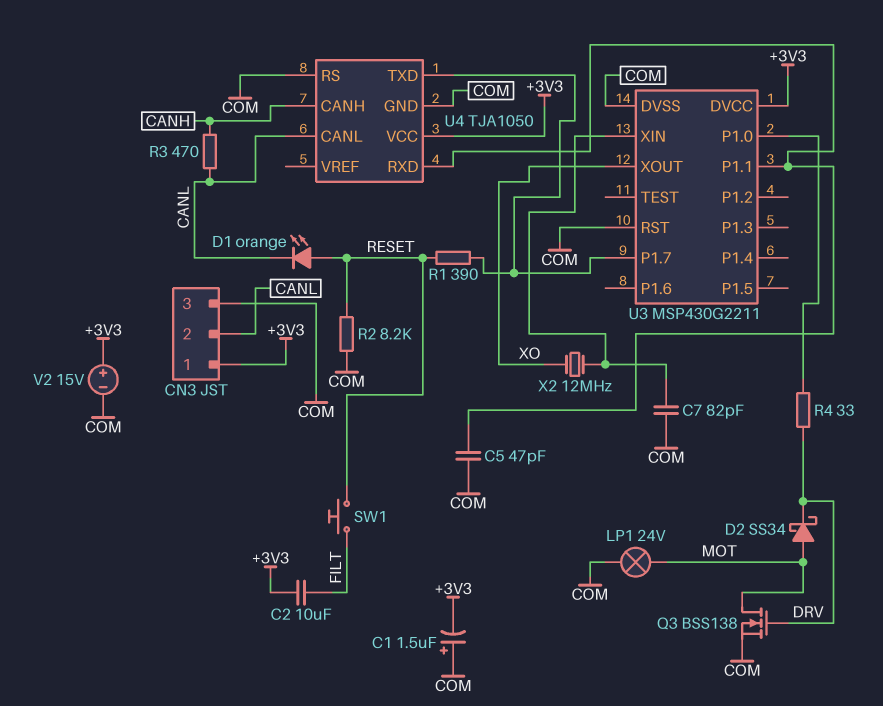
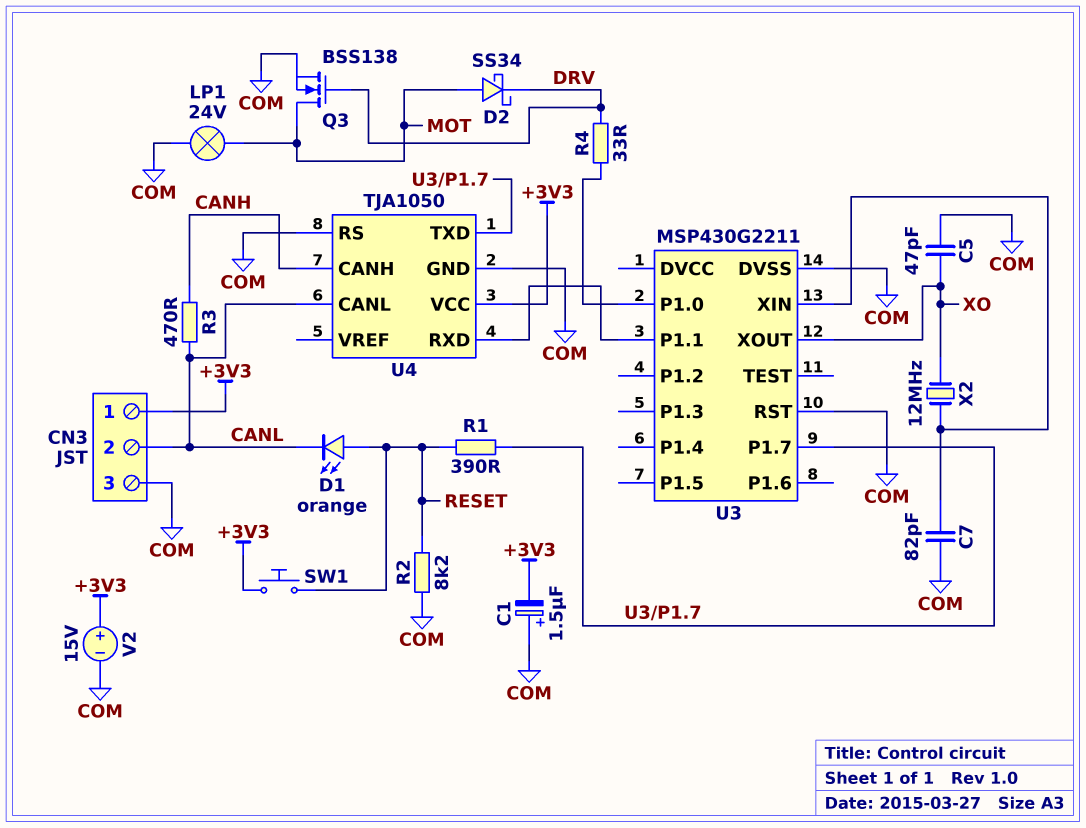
C2: 10uF (+3V3, FILT) -> none
C5: 47pF (COM, U3/P1.1) -> 47pF (COM, XO)
SW1: button (FILT, RESET) -> button (+3V3, RESET)
U3 pin DVCC: +3V3 -> none

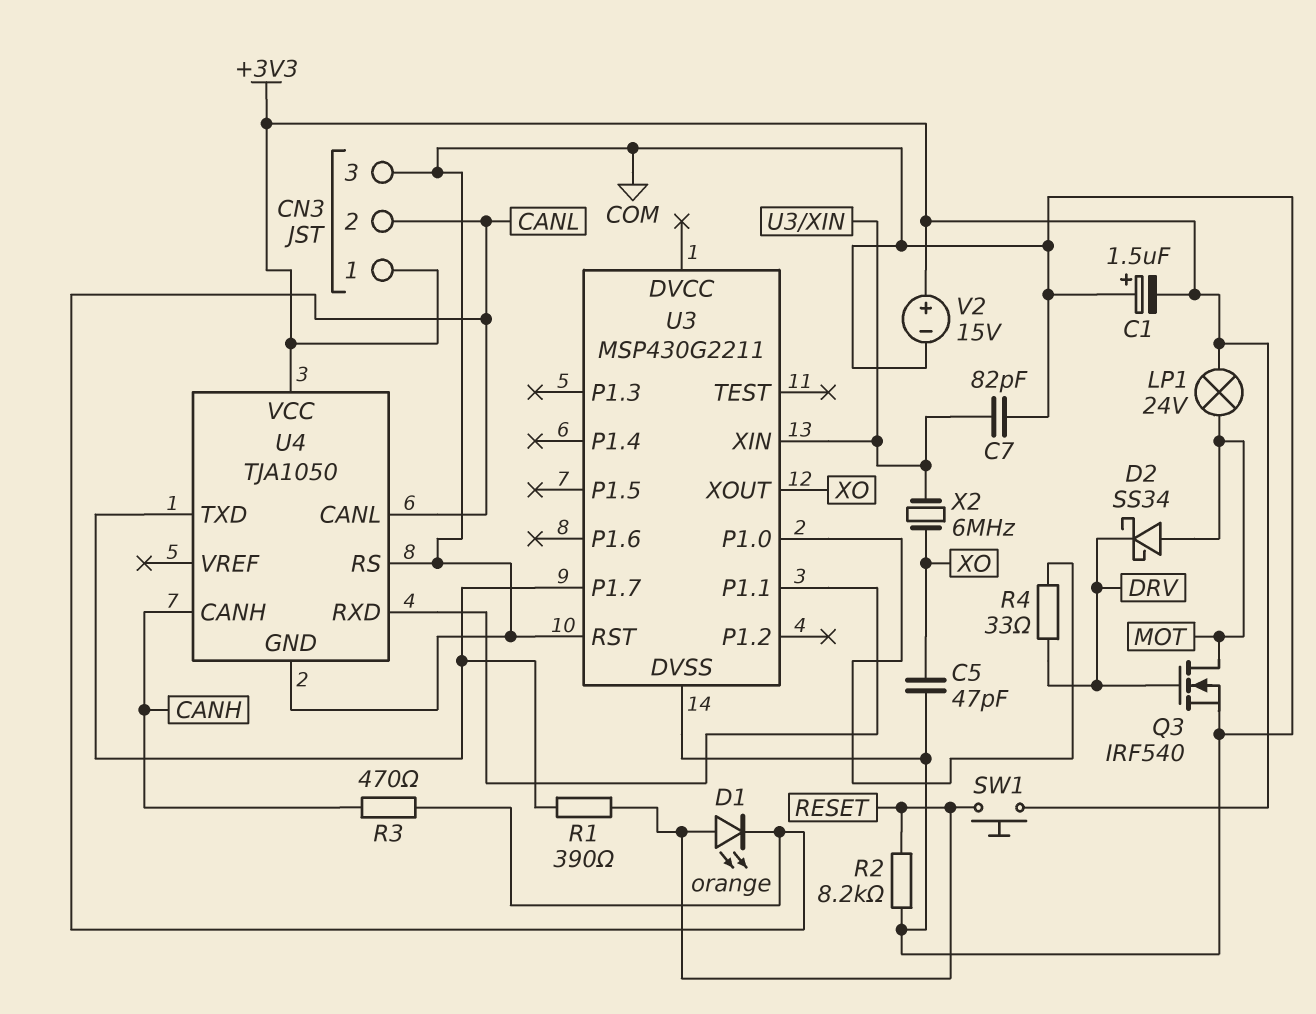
LP1: lamp 24V (COM, MOT) -> lamp 24V (+3V3, MOT)
Q3: NMOS BSS138 (G DRV, D MOT, S COM) -> NMOS IRF540 (G DRV, D MOT, S COM)
X2: 12MHz (U3/XIN, XO) -> 6MHz (U3/XIN, XO)

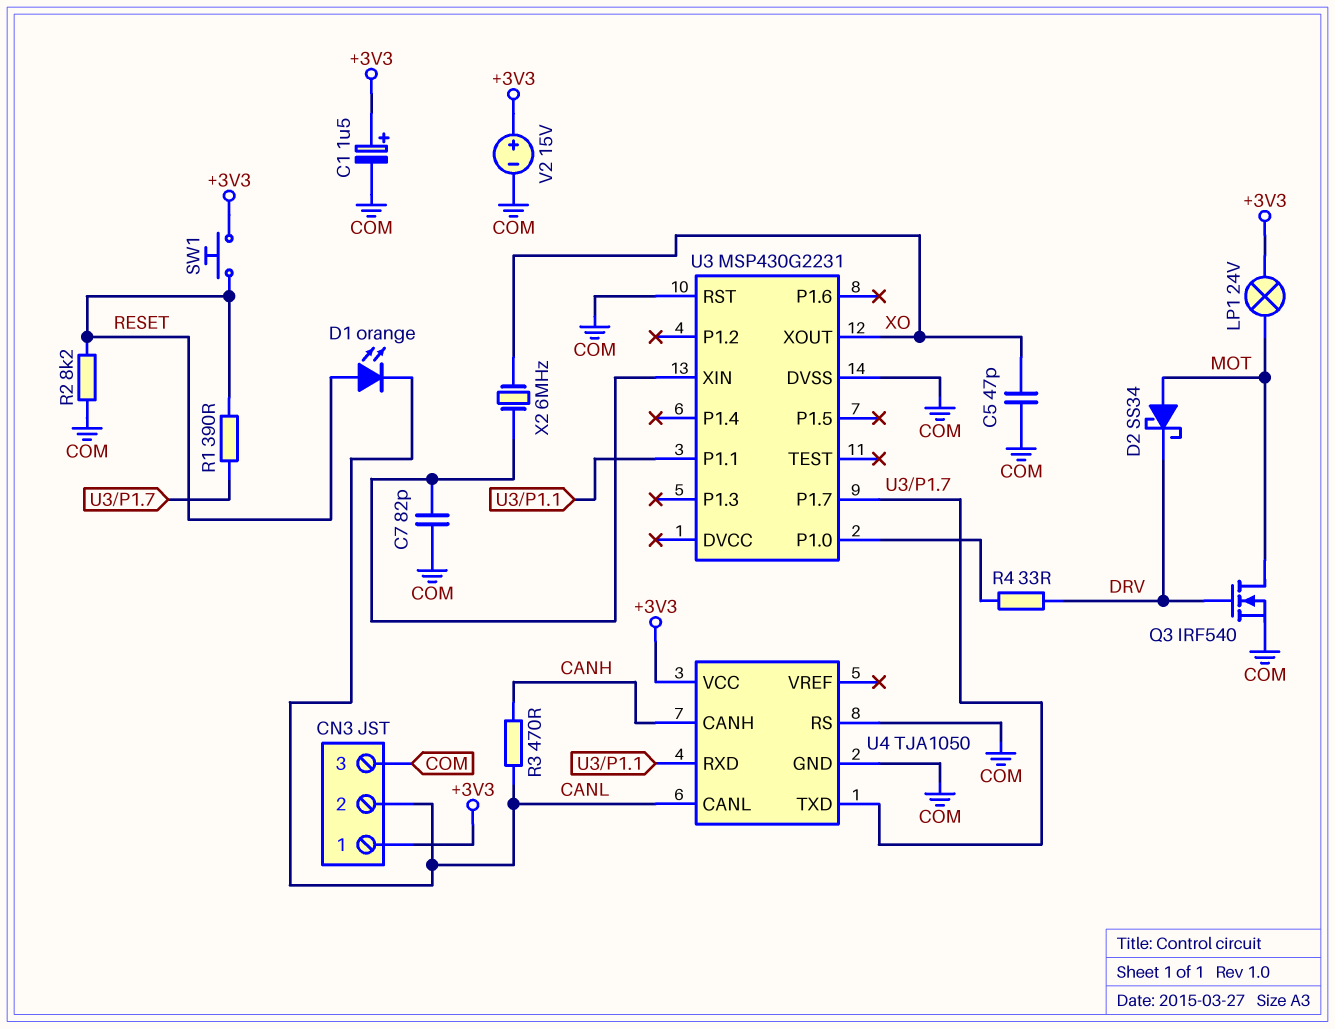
C1: 1.5uF (plus COM, minus +3V3) -> 1.5uF (plus +3V3, minus COM)
U3: MSP430G2211 -> MSP430G2231

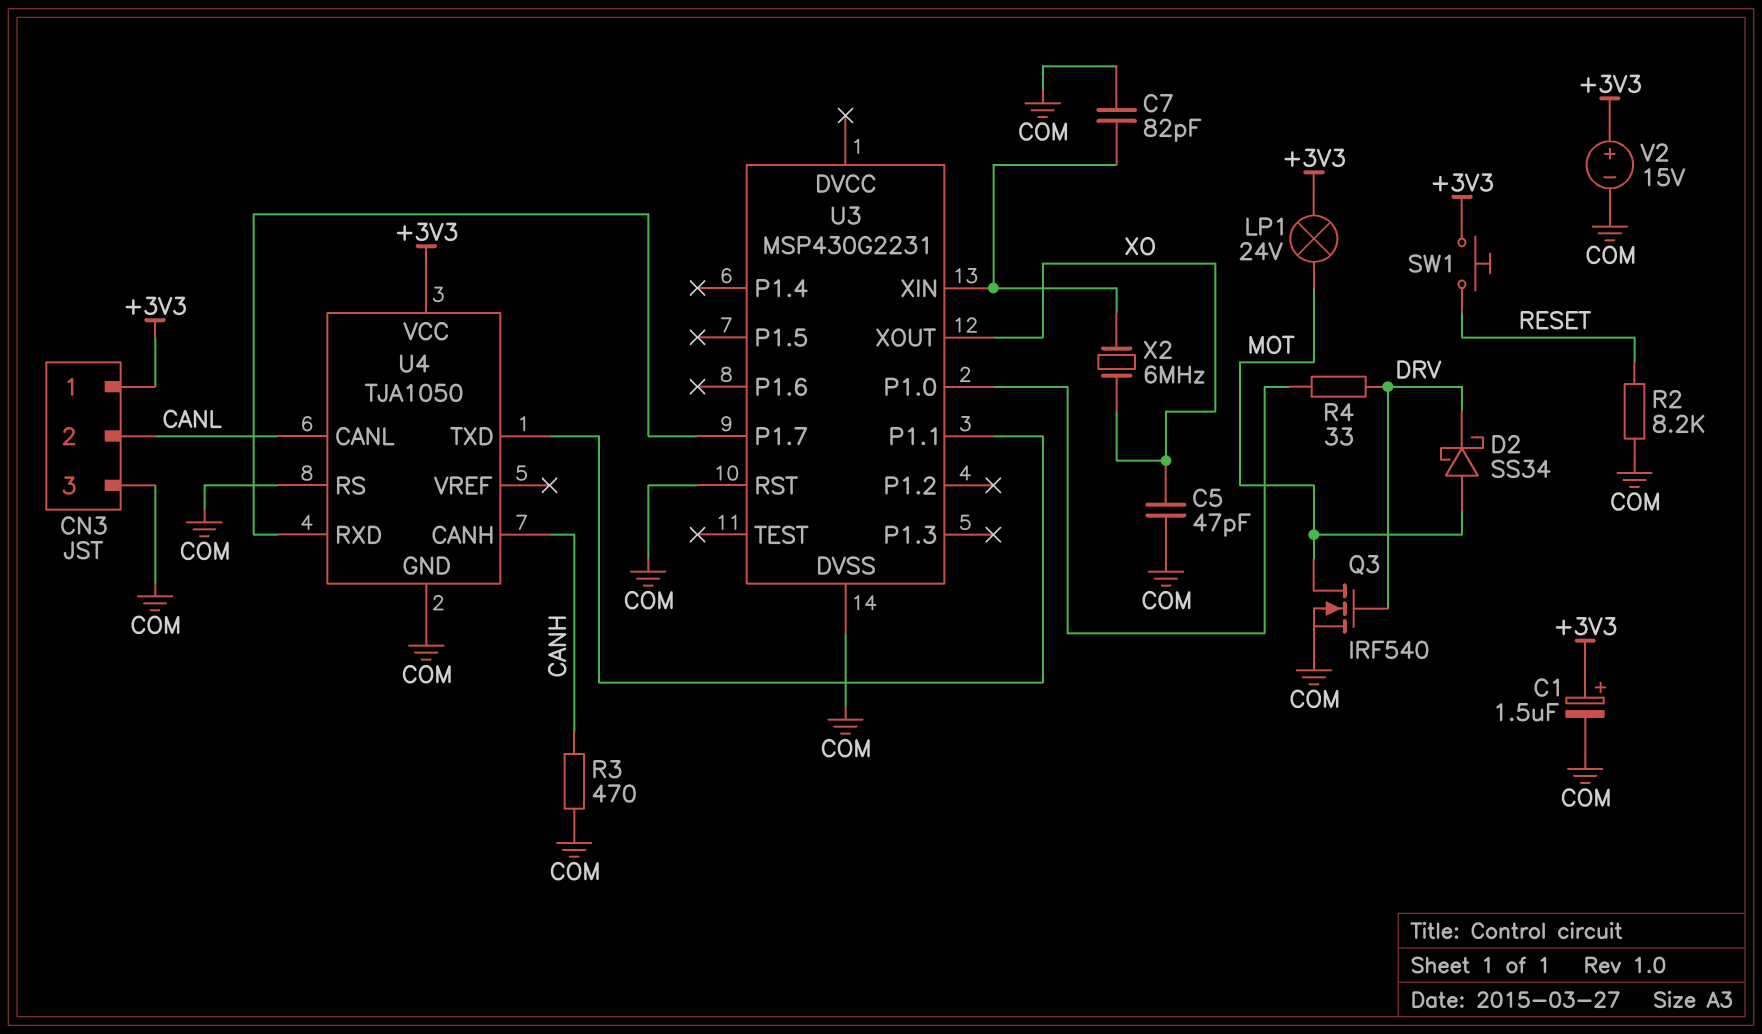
D1: LED orange (A RESET, K CANL) -> none
R1: 390 (RESET, U3/P1.7) -> none
R3: 470 (CANH, CANL) -> 470 (CANH, COM)
U4 pin RXD: U3/P1.1 -> U3/P1.7
U4 pin TXD: U3/P1.7 -> U3/P1.1

